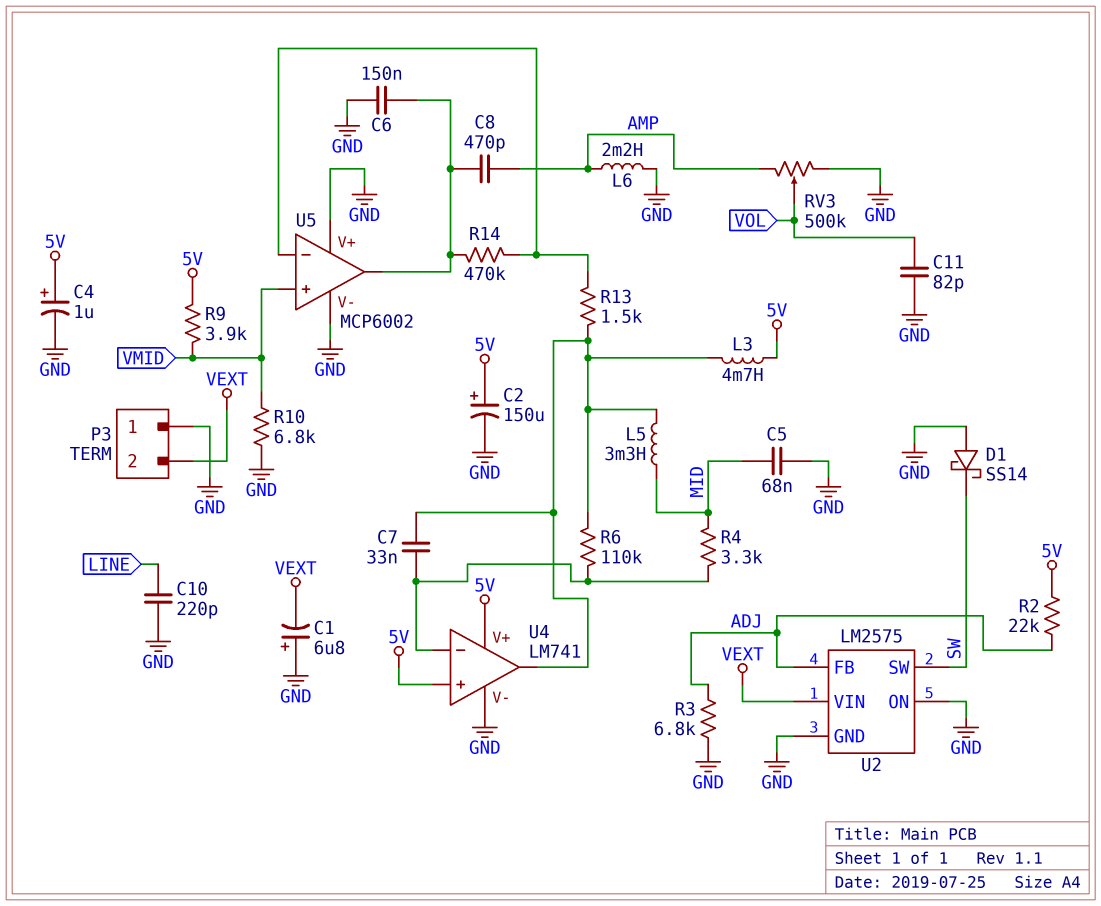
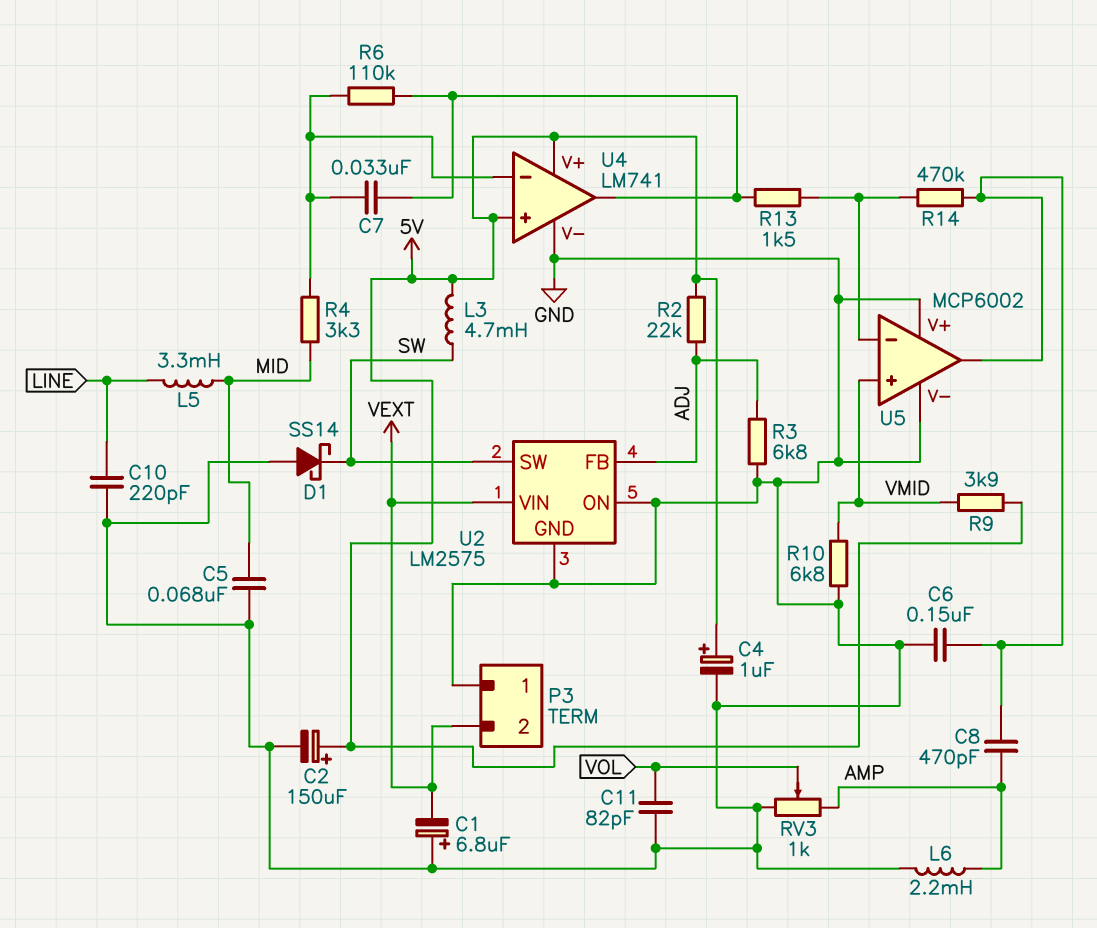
L3: 4.7mH (5V, U4/out) -> 4.7mH (5V, SW)
L5: 3.3mH (MID, U4/out) -> 3.3mH (LINE, MID)
RV3: 500k (AMP, GND, wiper VOL) -> 1k (AMP, GND, wiper VOL)

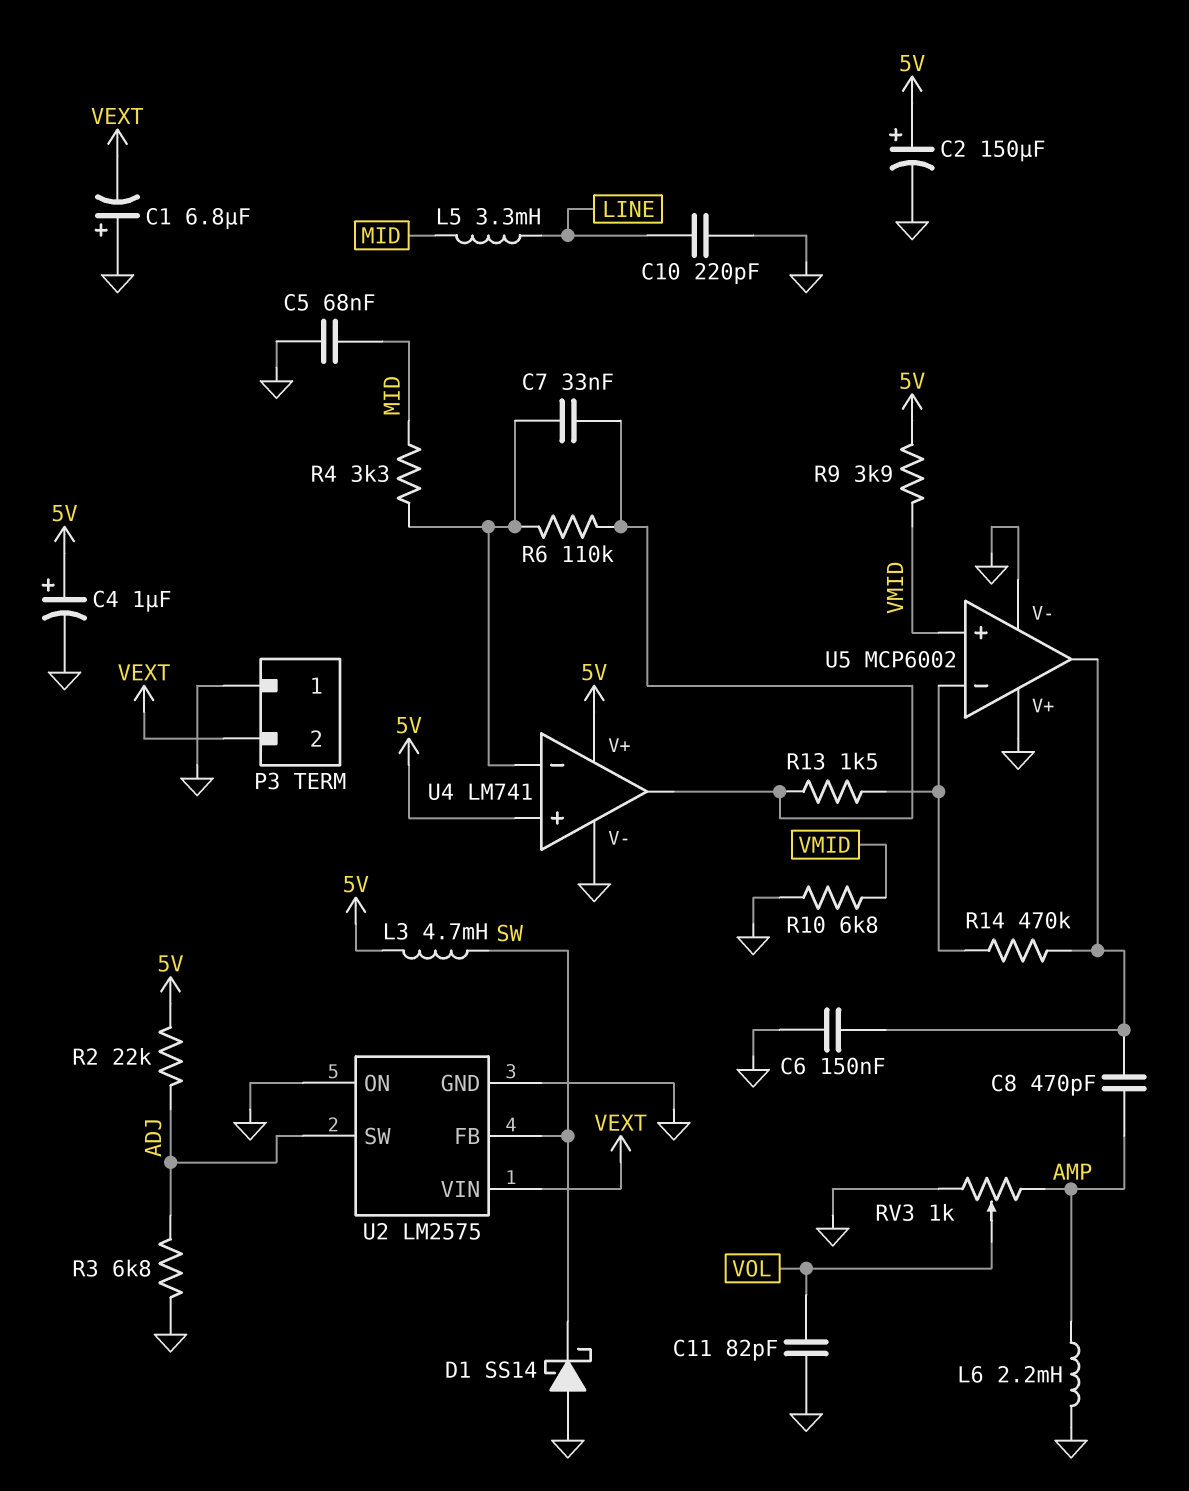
U2 pin FB: ADJ -> SW
U2 pin SW: SW -> ADJ

